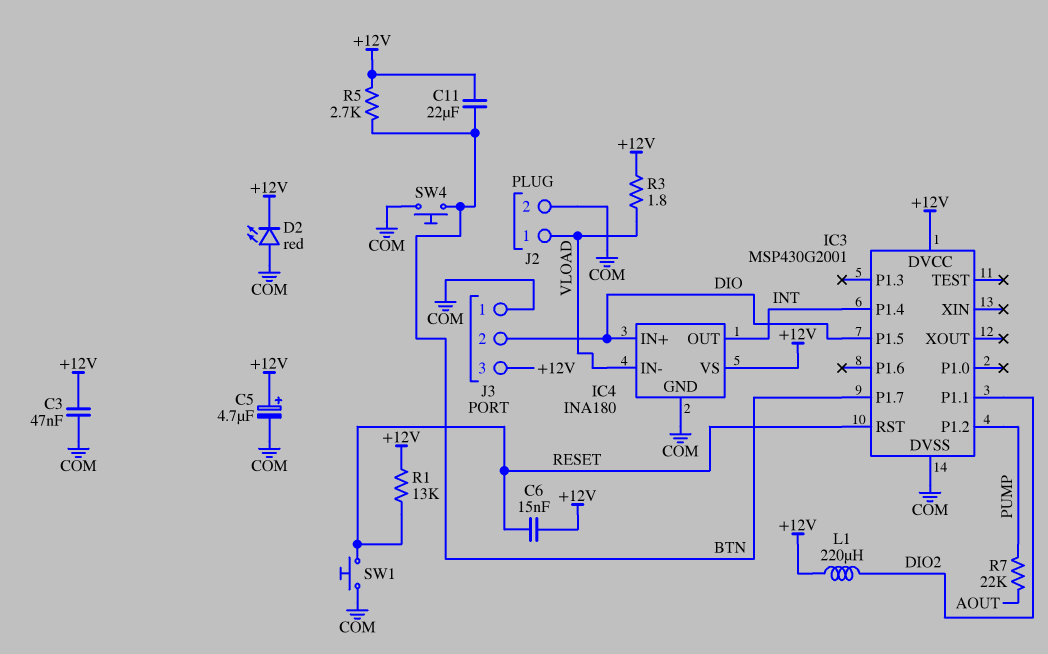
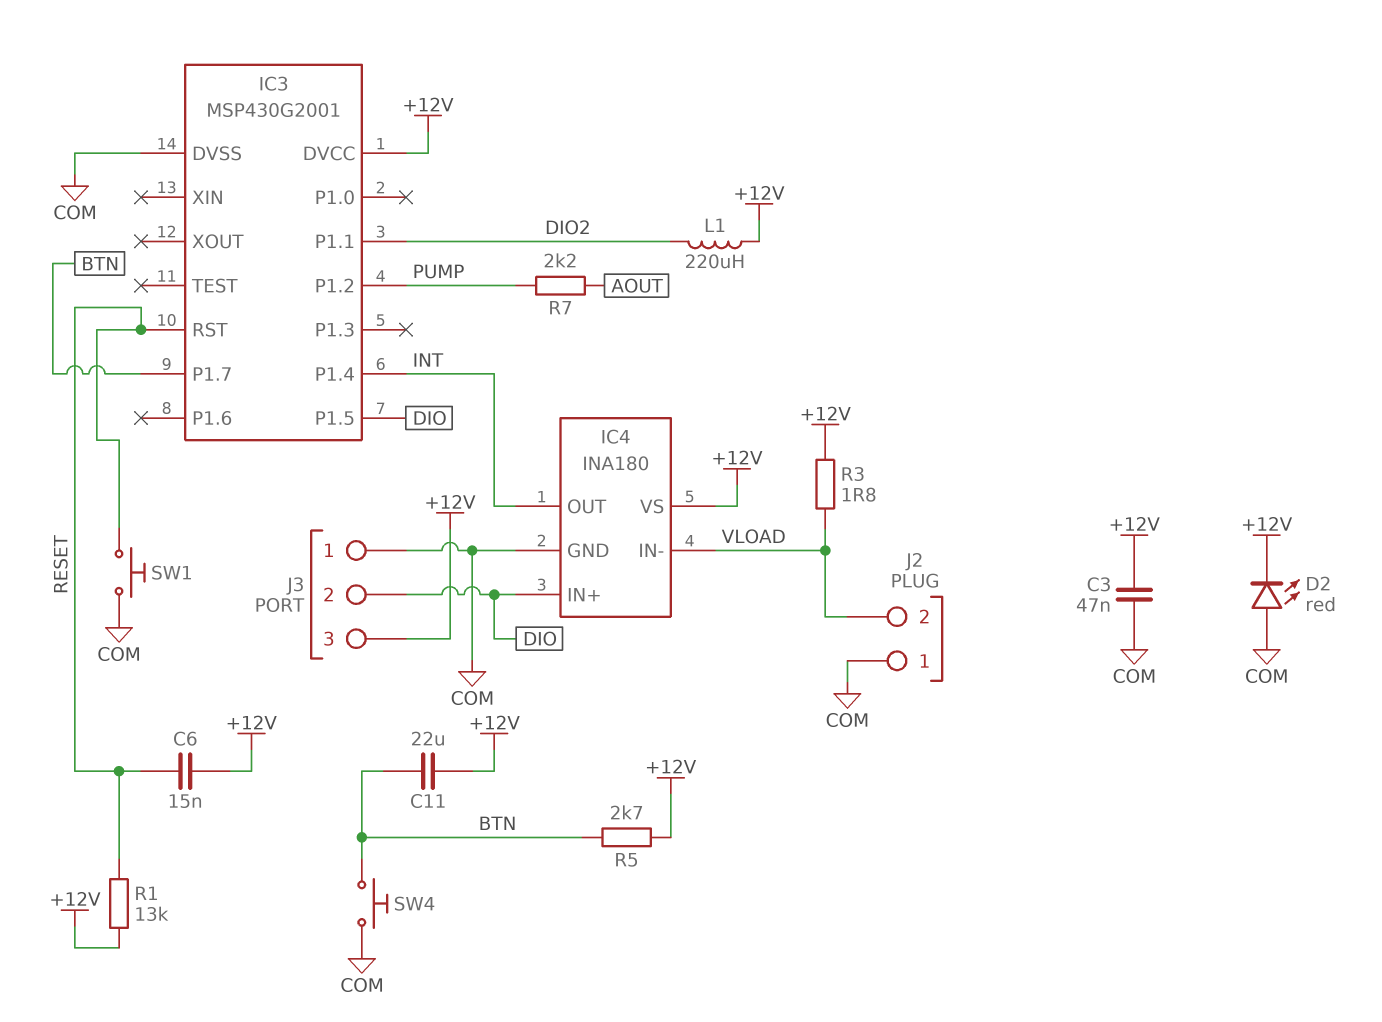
C5: 4.7uF (plus +12V, minus COM) -> none
J2 pin 1: VLOAD -> COM
J2 pin 2: COM -> VLOAD
R7: 22k (AOUT, PUMP) -> 2.2k (AOUT, PUMP)

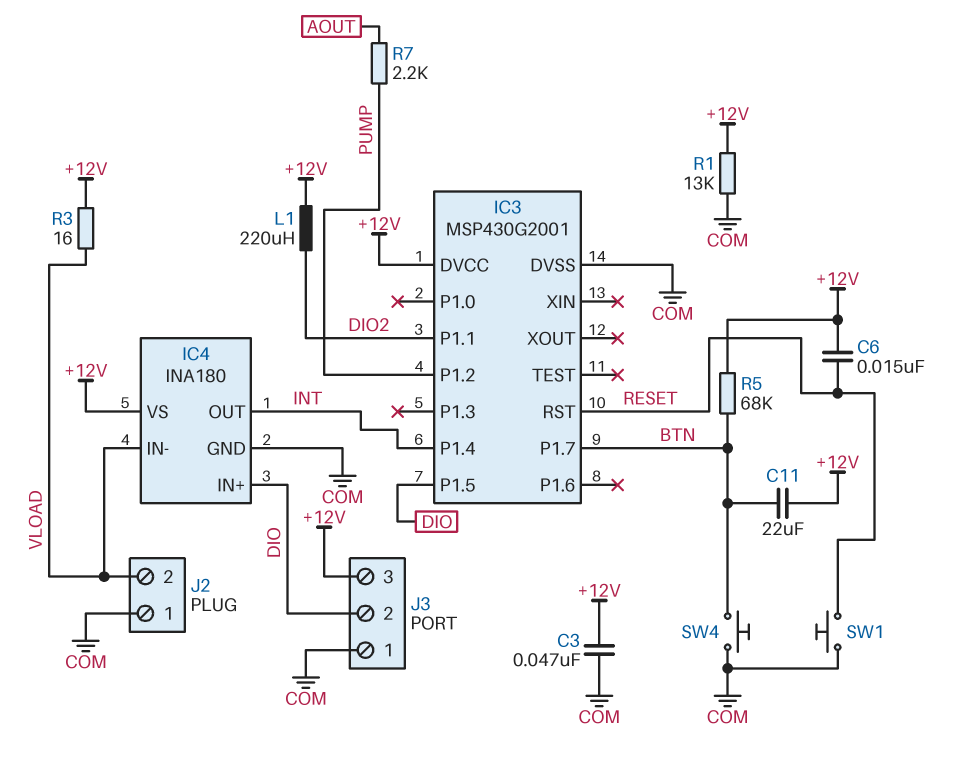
D2: LED red (A COM, K +12V) -> none
R1: 13k (+12V, RESET) -> 13k (+12V, COM)
R3: 1.8 (+12V, VLOAD) -> 16 (+12V, VLOAD)
R5: 2.7k (+12V, BTN) -> 68k (+12V, BTN)

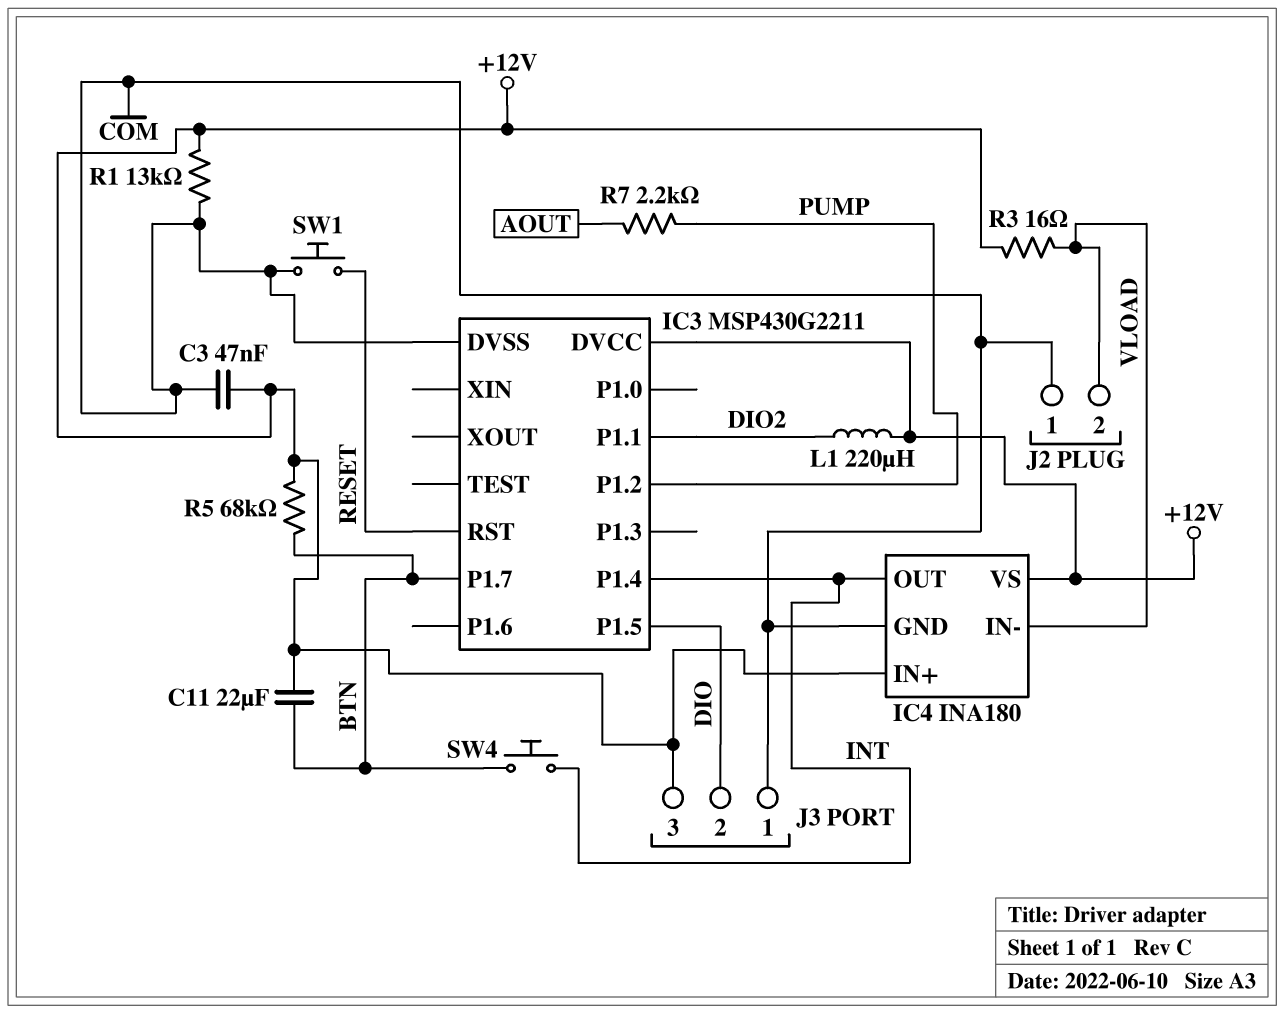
C6: 15nF (+12V, RESET) -> none
IC3: MSP430G2001 -> MSP430G2211
IC4 pin IN+: DIO -> +12V
SW4: button (BTN, COM) -> button (BTN, INT)

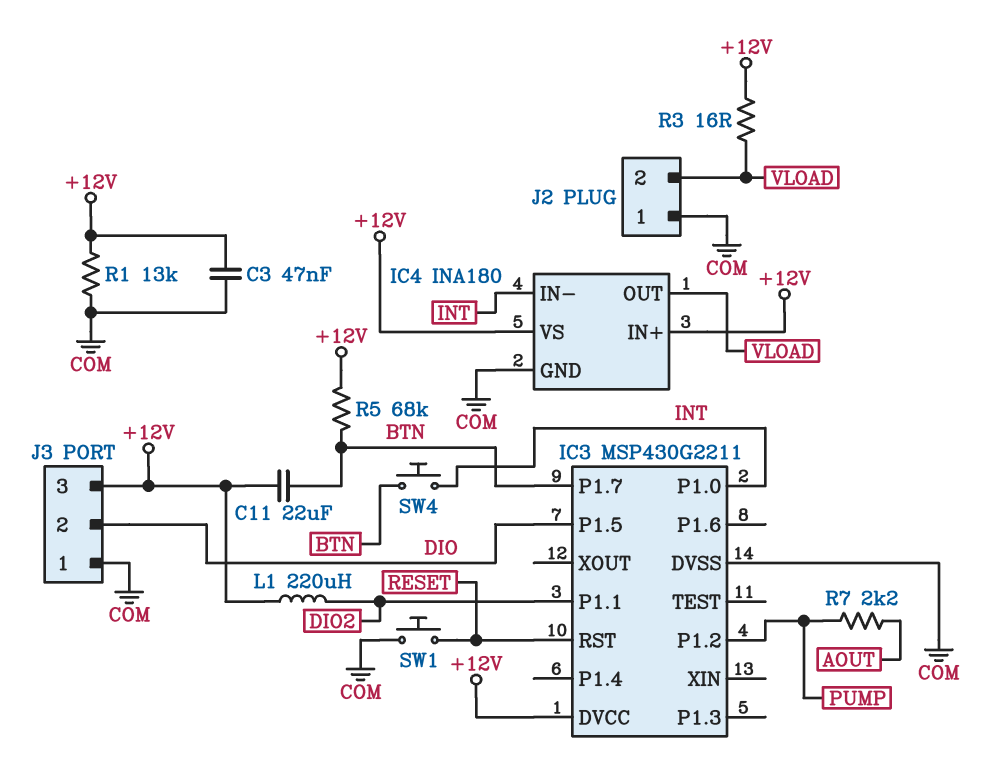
IC3 pin P1.0: none -> INT
IC3 pin P1.4: INT -> none
IC4 pin IN-: VLOAD -> INT
IC4 pin OUT: INT -> VLOAD

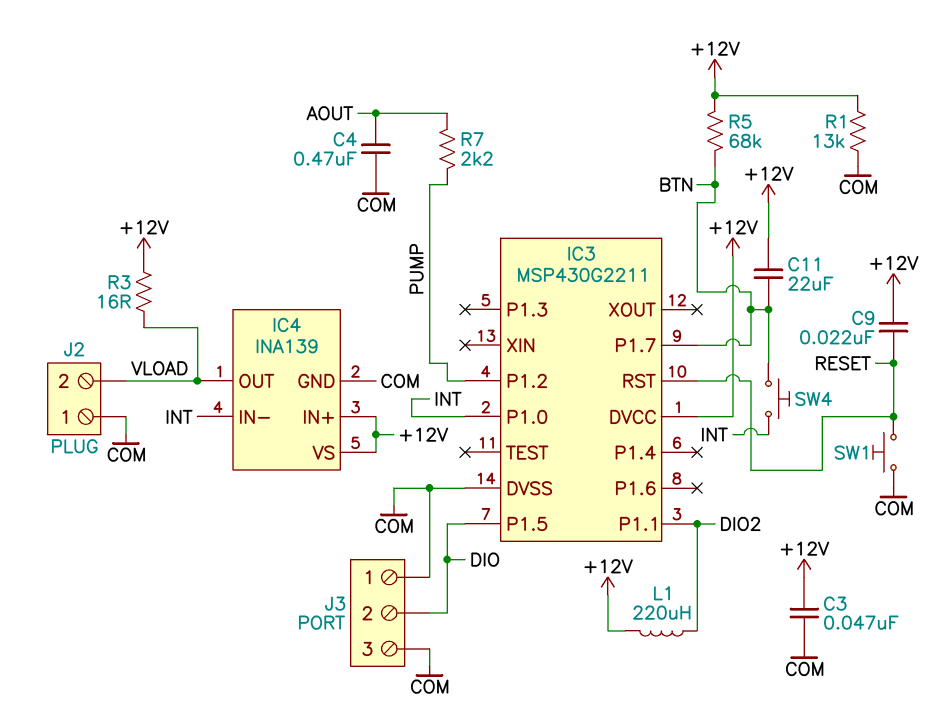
C4: none -> 470nF (AOUT, COM)
C9: none -> 22nF (+12V, RESET)
IC4: INA180 -> INA139
J3 pin 3: +12V -> COM

